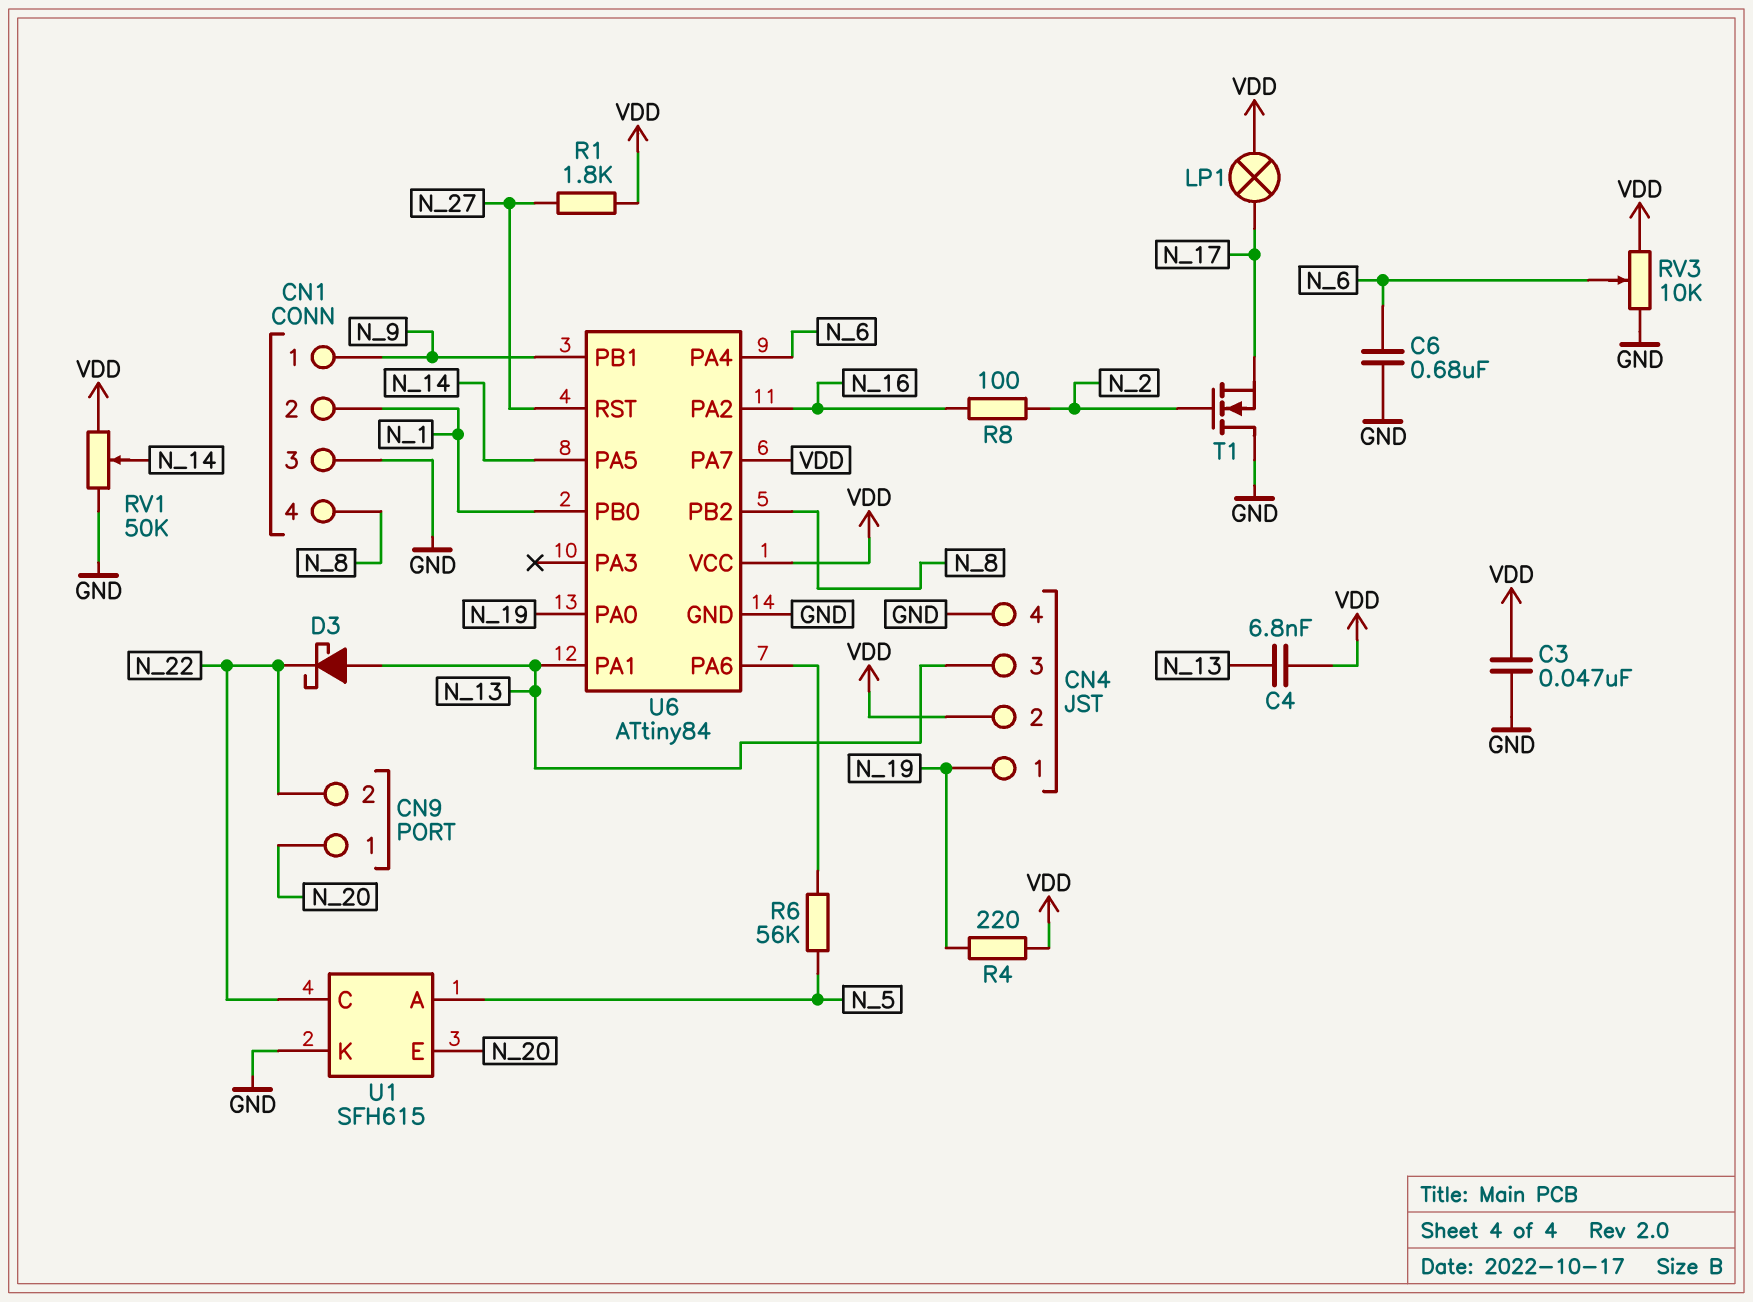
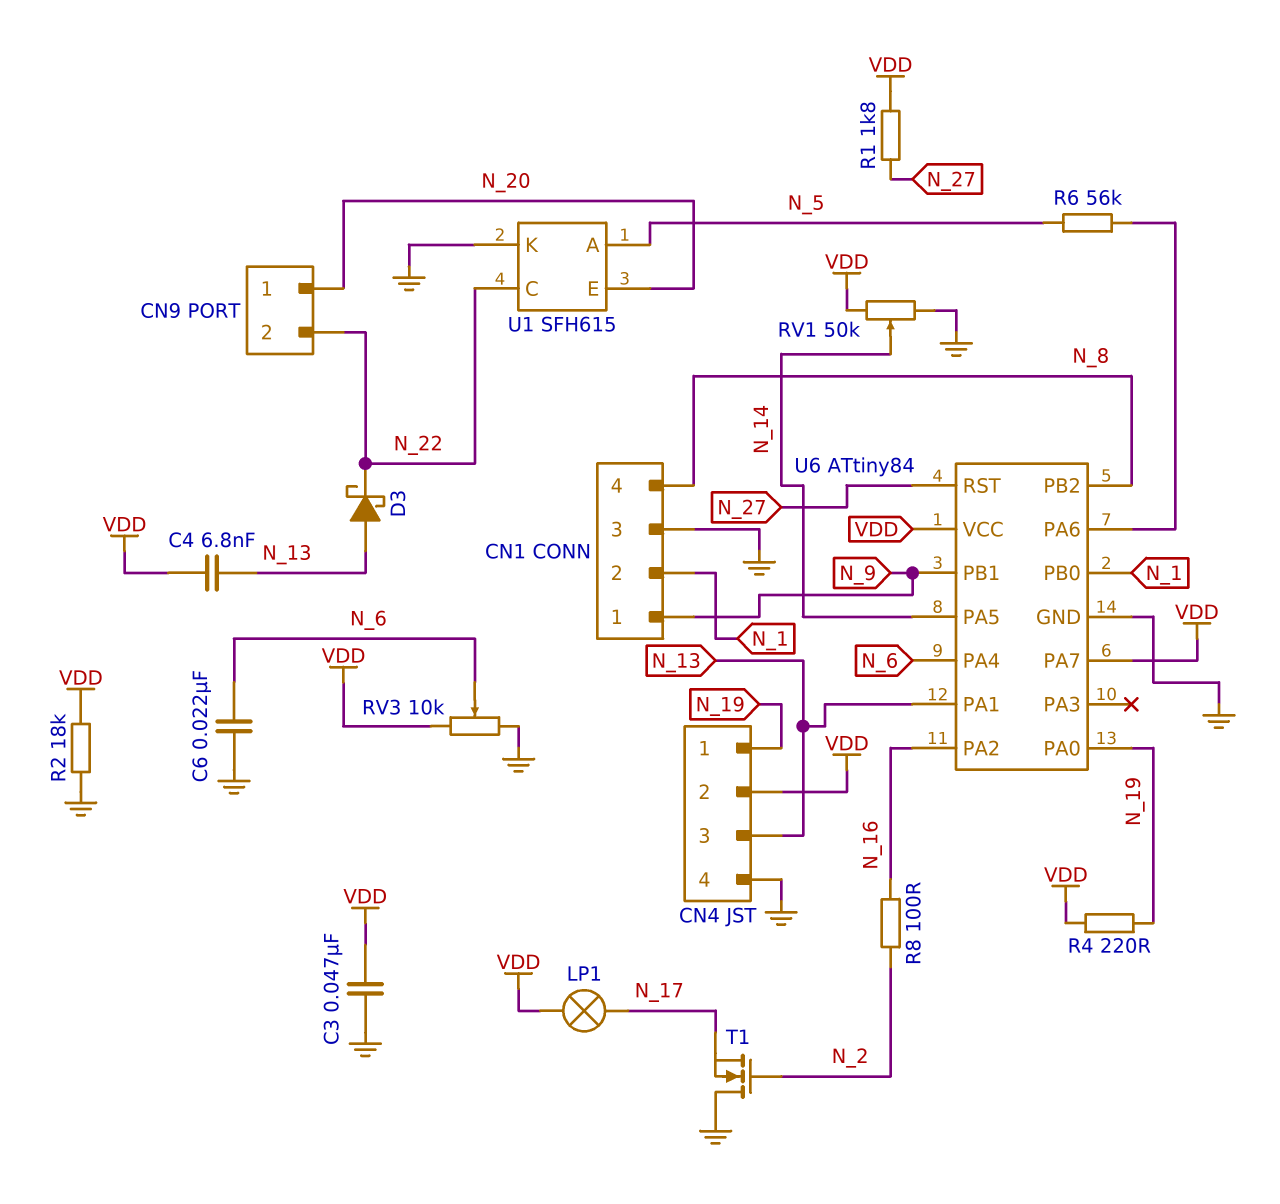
C6: 680nF (GND, N_6) -> 22nF (GND, N_6)
R2: none -> 18k (GND, VDD)

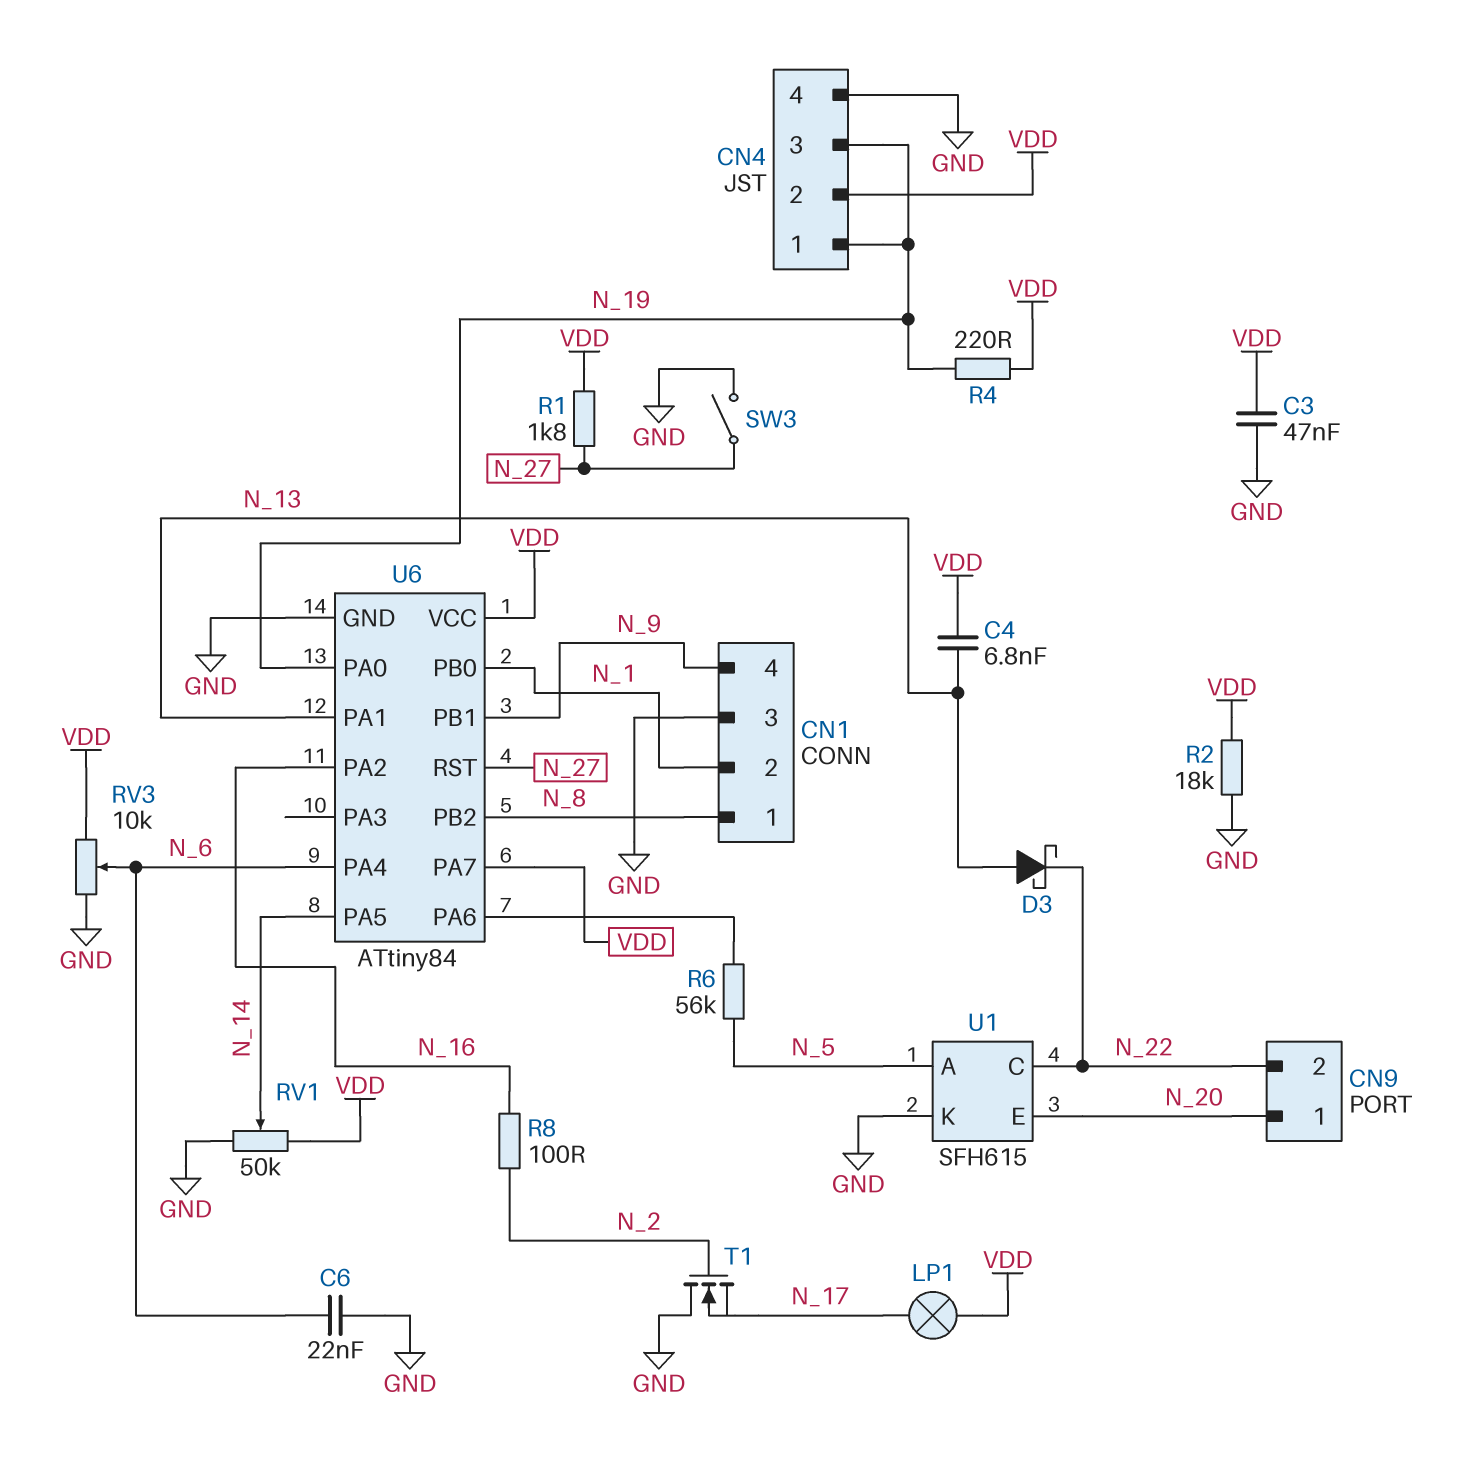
CN1 pin 1: N_9 -> N_8
CN1 pin 4: N_8 -> N_9
CN4 pin 3: N_13 -> N_19
SW3: none -> switch (GND, N_27)

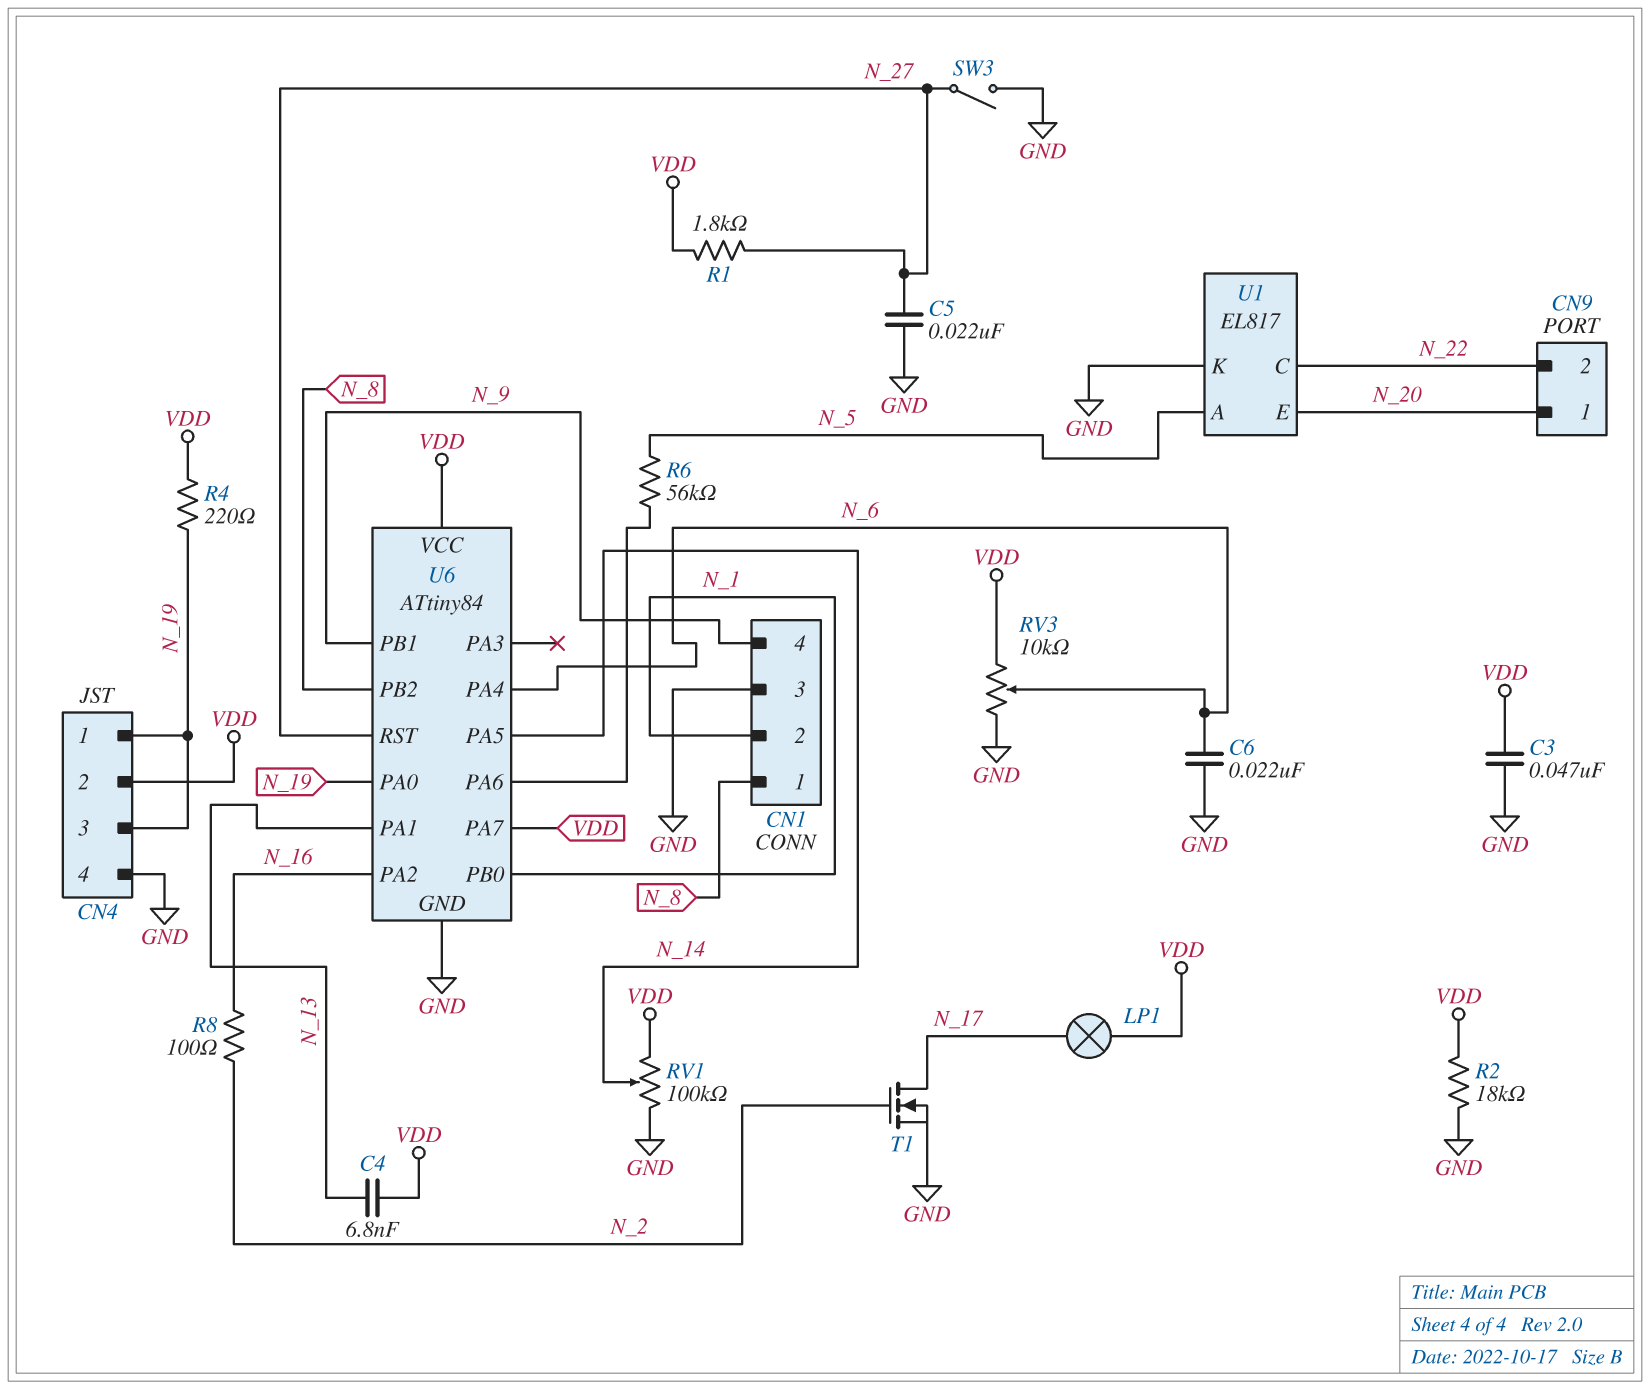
C5: none -> 22nF (GND, N_27)
D3: schottky (A N_13, K N_22) -> none
RV1: 50k (GND, VDD, wiper N_14) -> 100k (GND, VDD, wiper N_14)
T1: NMOS (G N_2, D GND, S N_17) -> NMOS (G N_2, D N_17, S GND)
U1: SFH615 -> EL817

